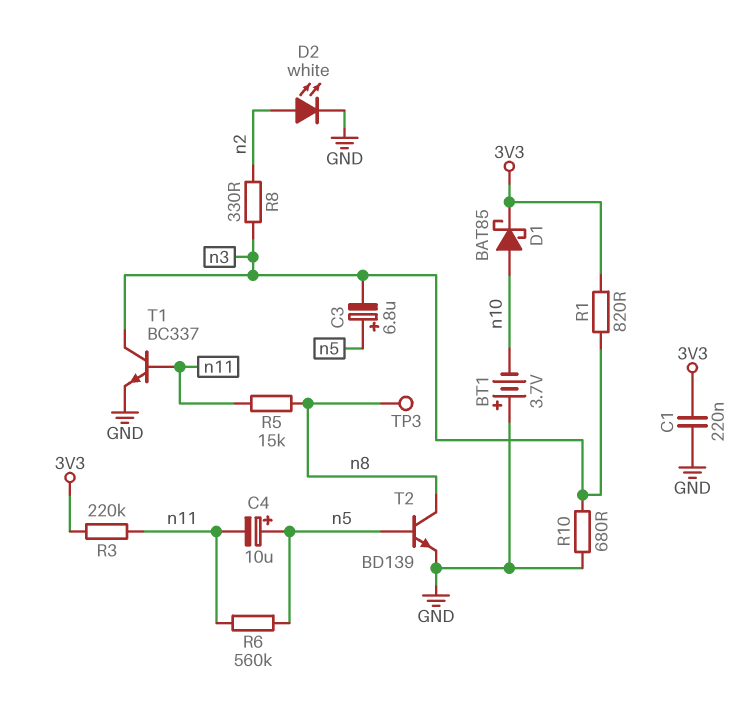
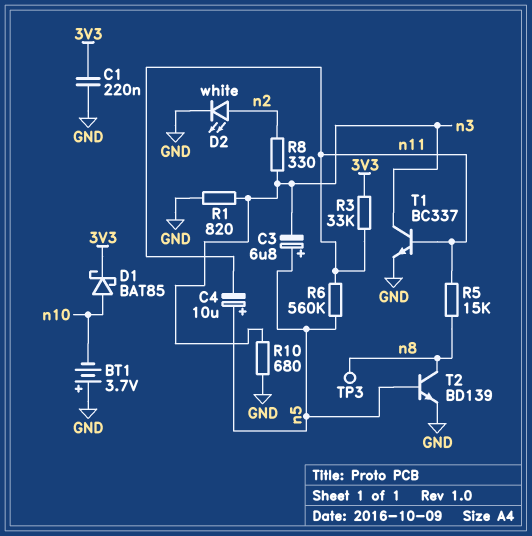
R1: 820 (3V3, n3) -> 820 (GND, n3)
R3: 220k (3V3, n11) -> 33k (3V3, n11)

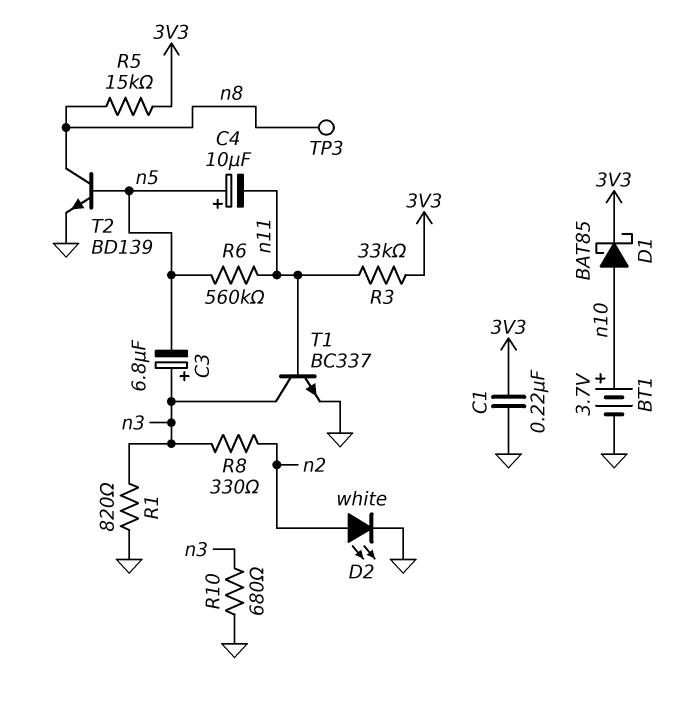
BT1: 3.7V (plus GND, minus n10) -> 3.7V (plus n10, minus GND)
C3: 6.8uF (plus n5, minus n3) -> 6.8uF (plus n3, minus n5)
R5: 15k (n8, n11) -> 15k (3V3, n8)

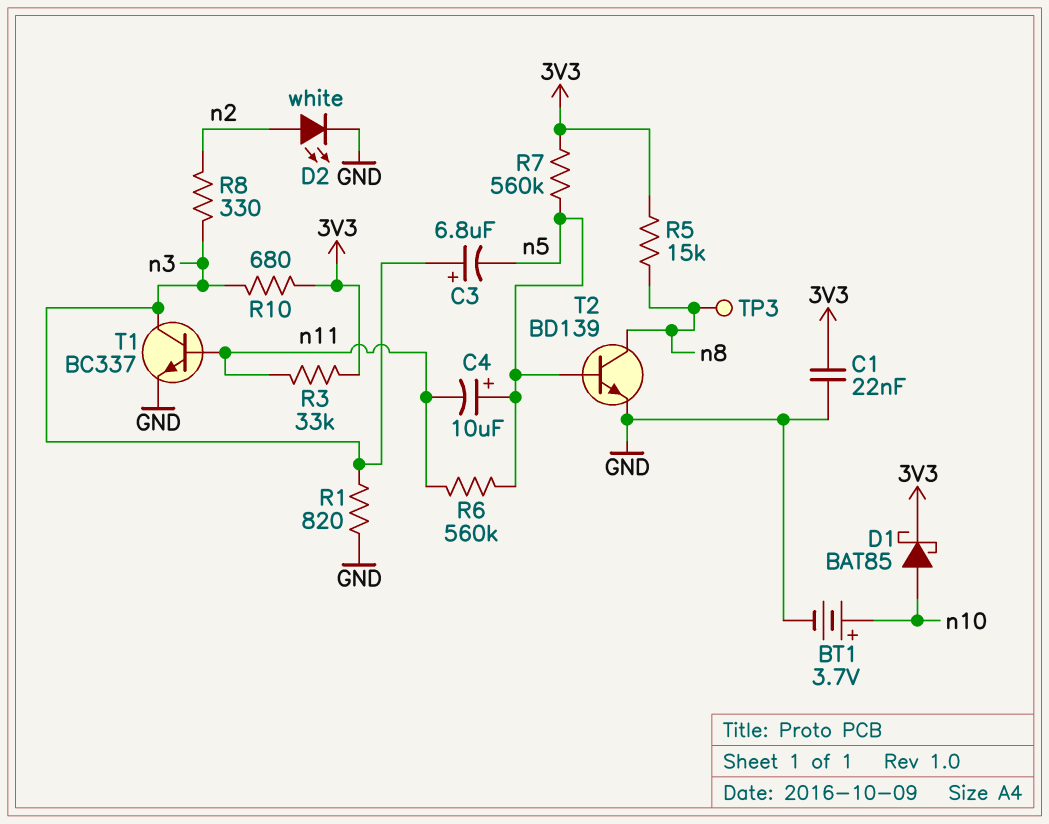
C1: 220nF (3V3, GND) -> 22nF (3V3, GND)
R7: none -> 560k (3V3, n5)
R10: 680 (GND, n3) -> 680 (3V3, n3)

